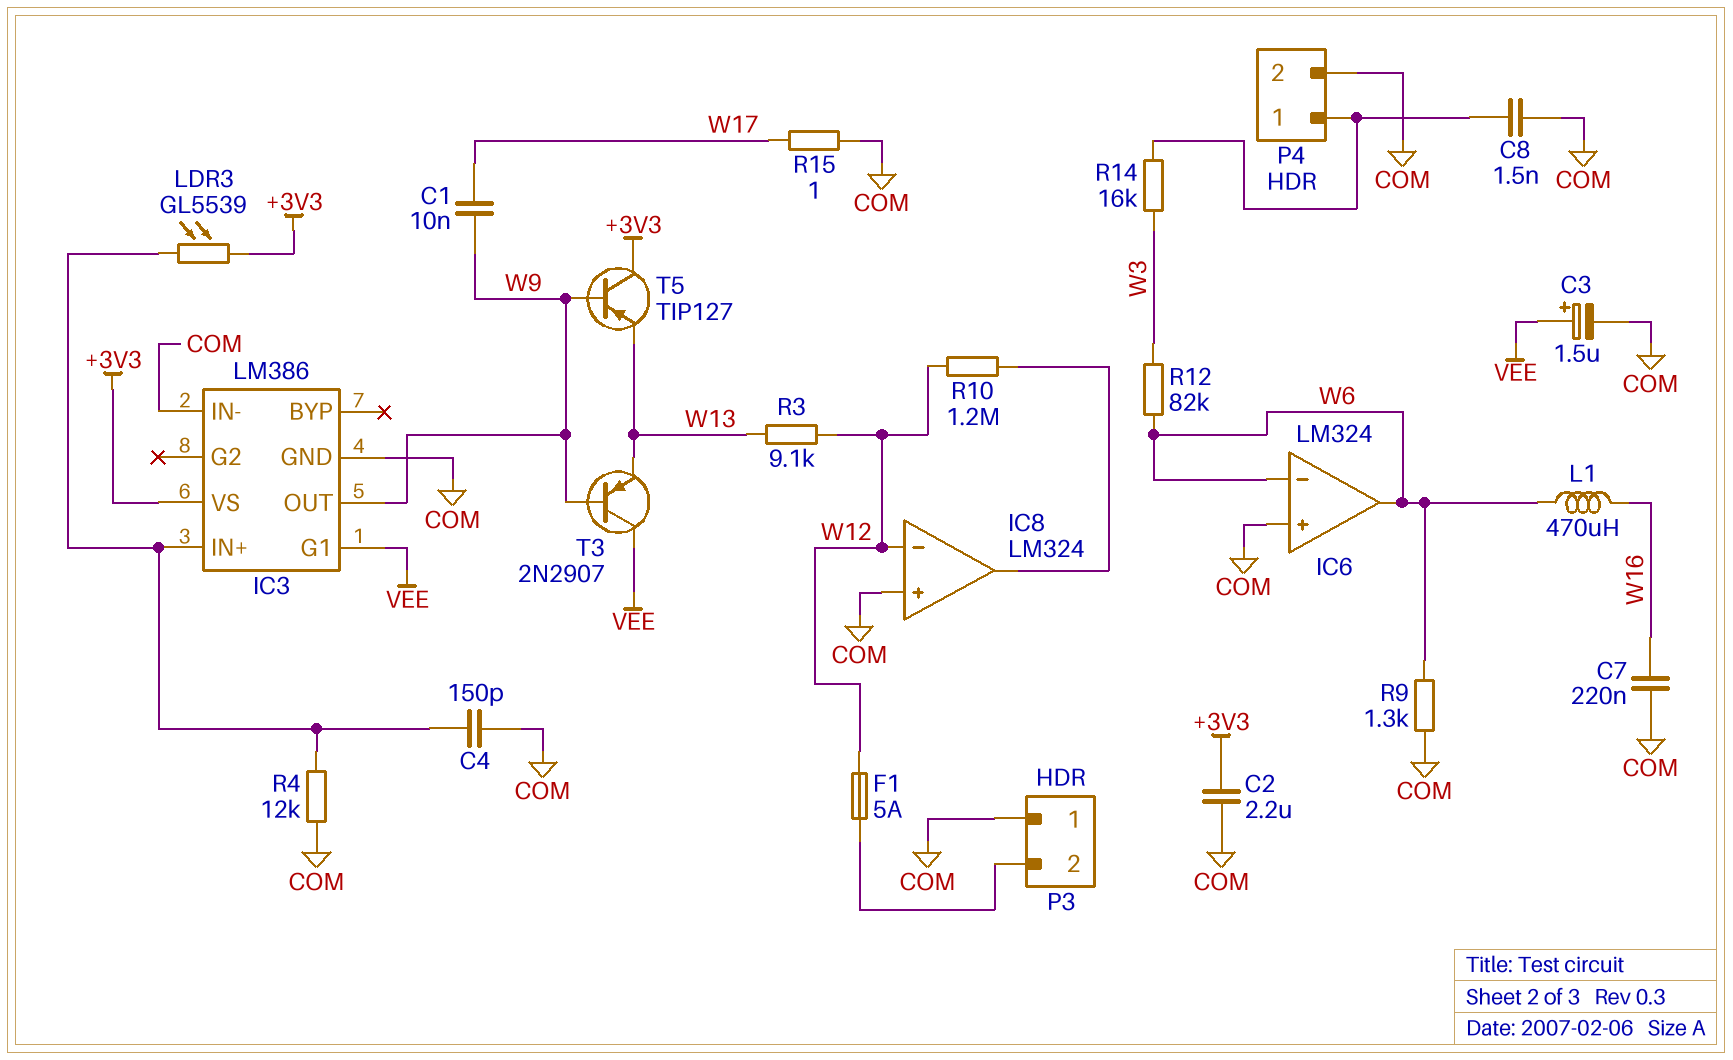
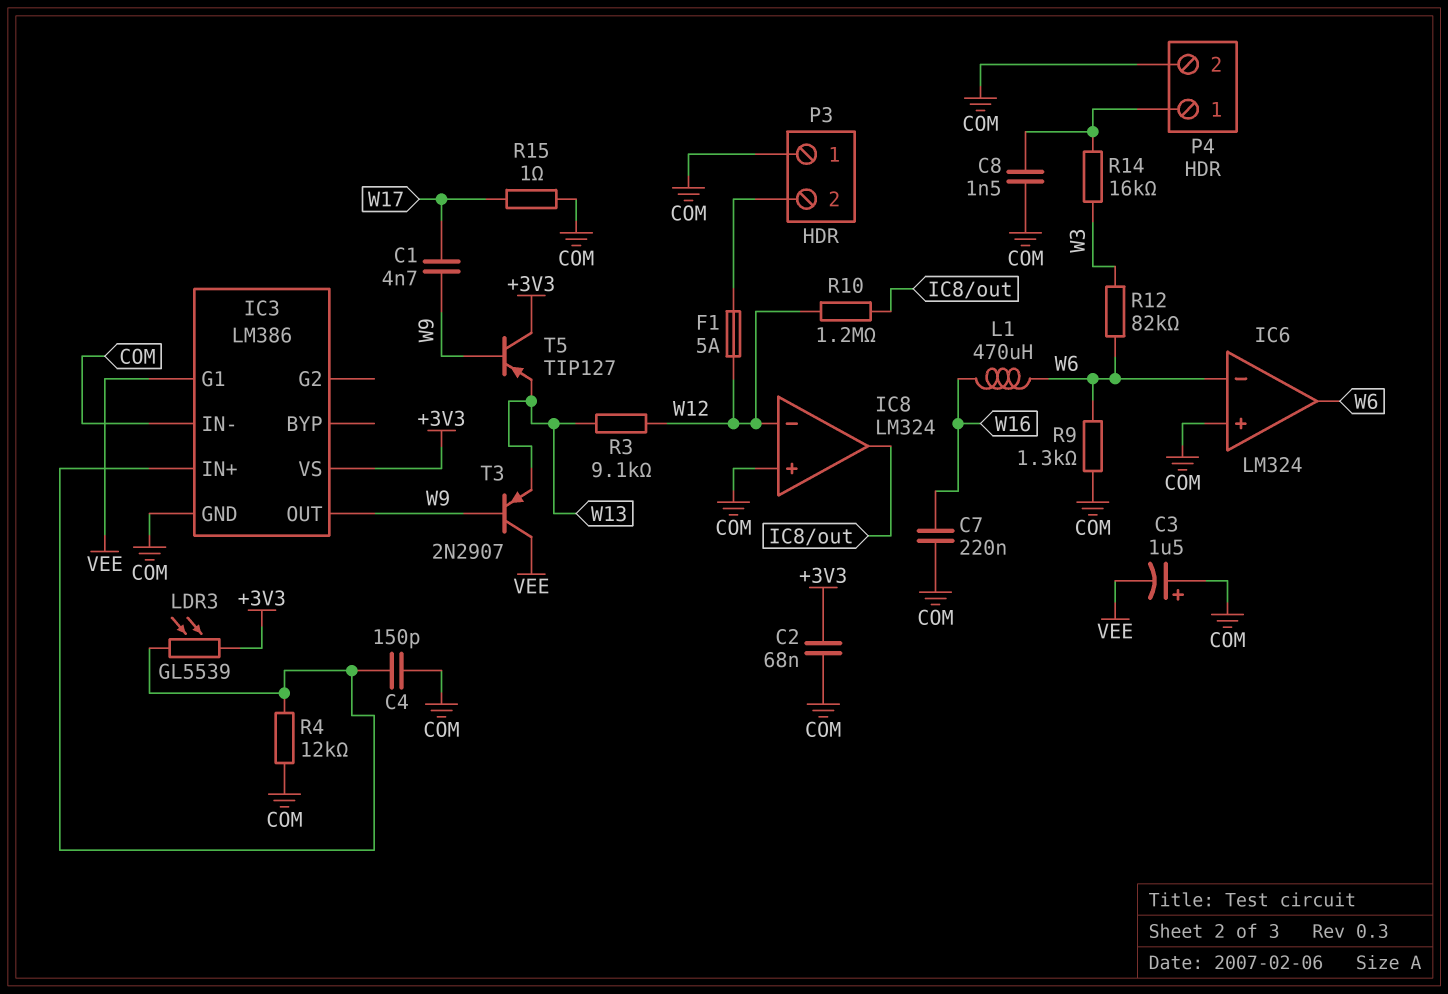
C1: 10nF (W9, W17) -> 4.7nF (W9, W17)
C2: 2.2uF (+3V3, COM) -> 68nF (+3V3, COM)
C3: 1.5uF (plus VEE, minus COM) -> 1.5uF (plus COM, minus VEE)

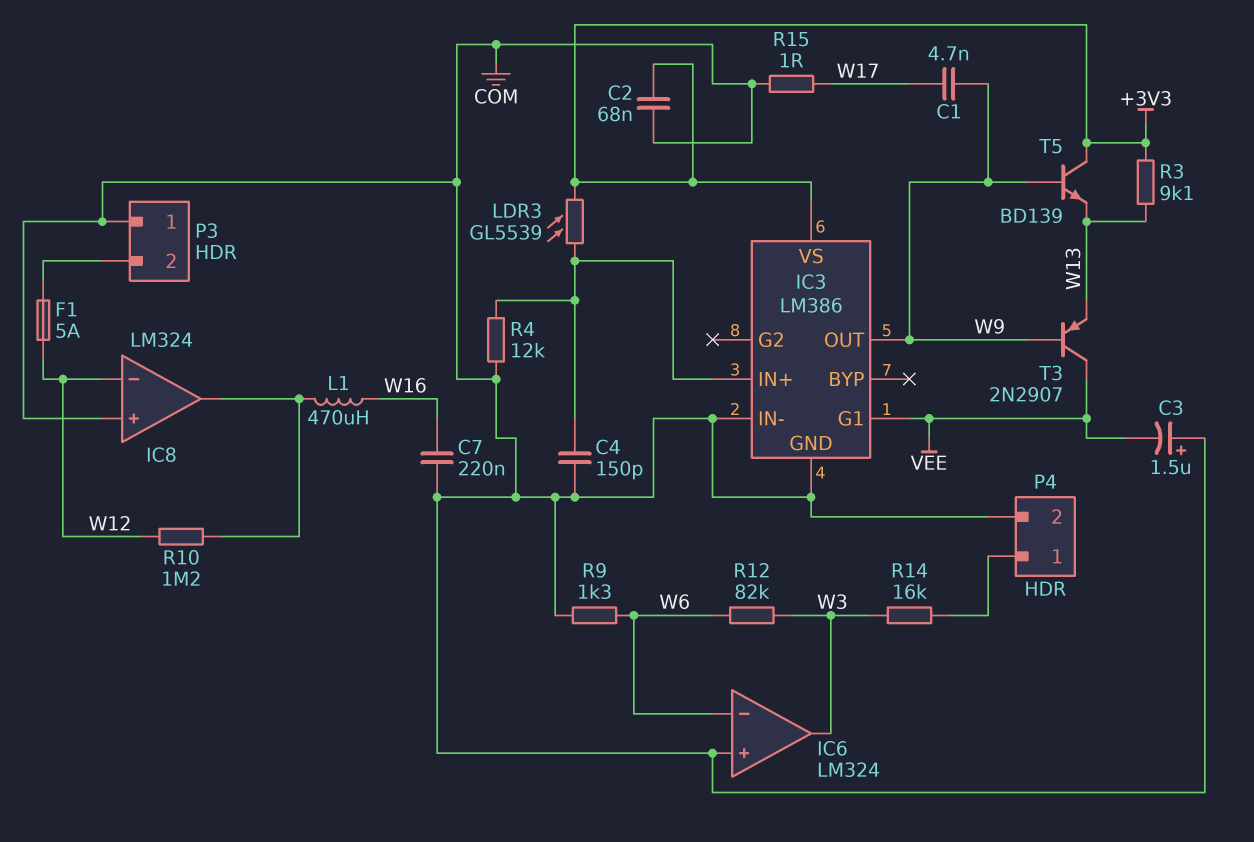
C8: 1.5nF (COM, P4/1) -> none
IC6 pin out: W6 -> W3
L1: 470uH (W6, W16) -> 470uH (IC8/out, W16)
R3: 9.1k (W12, W13) -> 9.1k (+3V3, W13)
T5: PNP TIP127 (B W9, C +3V3, E W13) -> NPN BD139 (B W9, C +3V3, E W13)

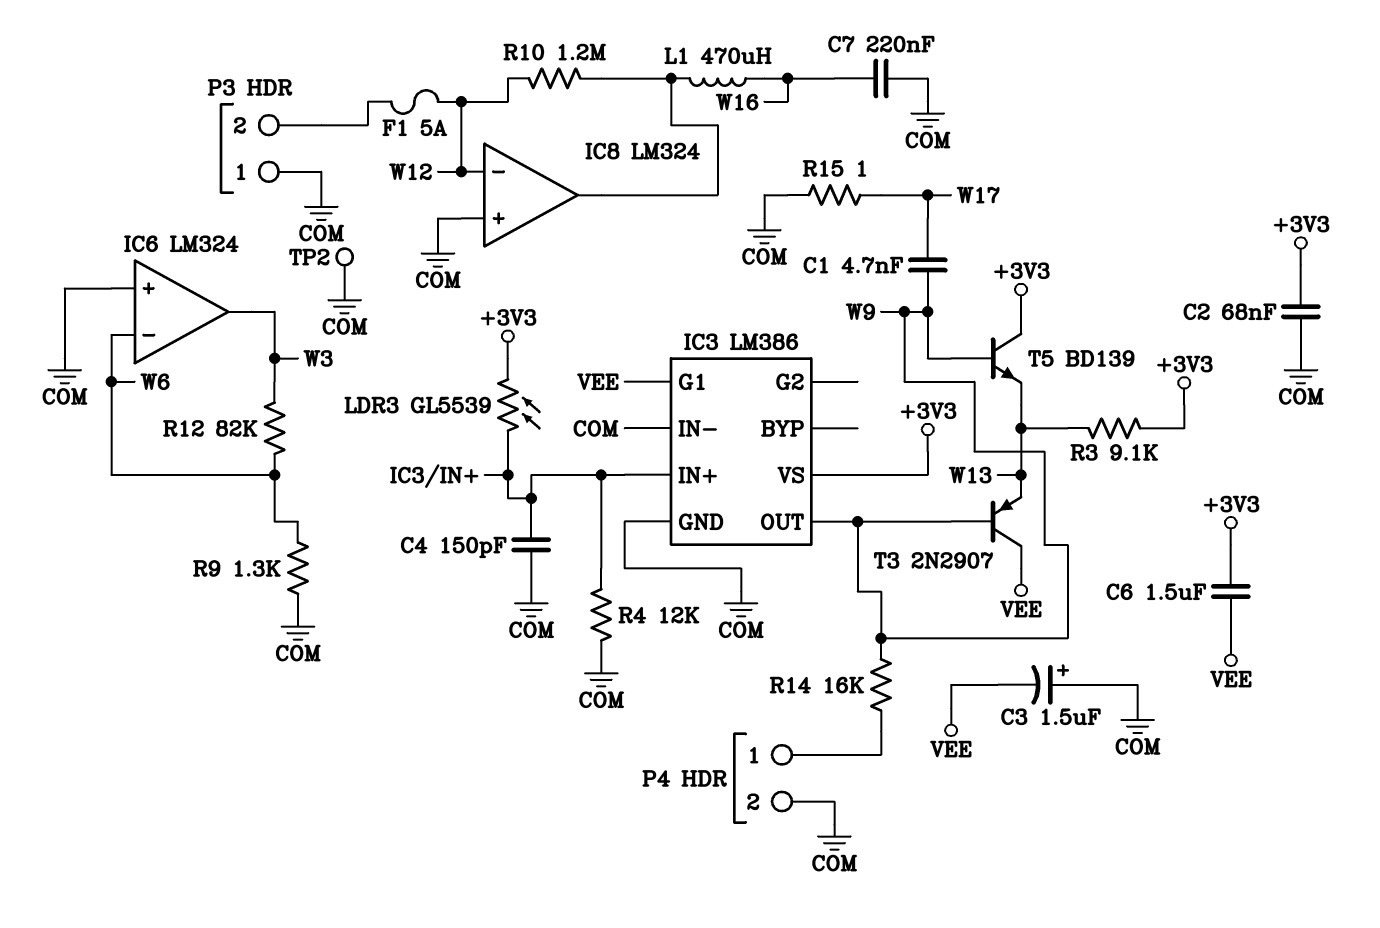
C6: none -> 1.5uF (+3V3, VEE)
R14: 16k (P4/1, W3) -> 16k (P4/1, W9)
TP2: none -> test point (COM)

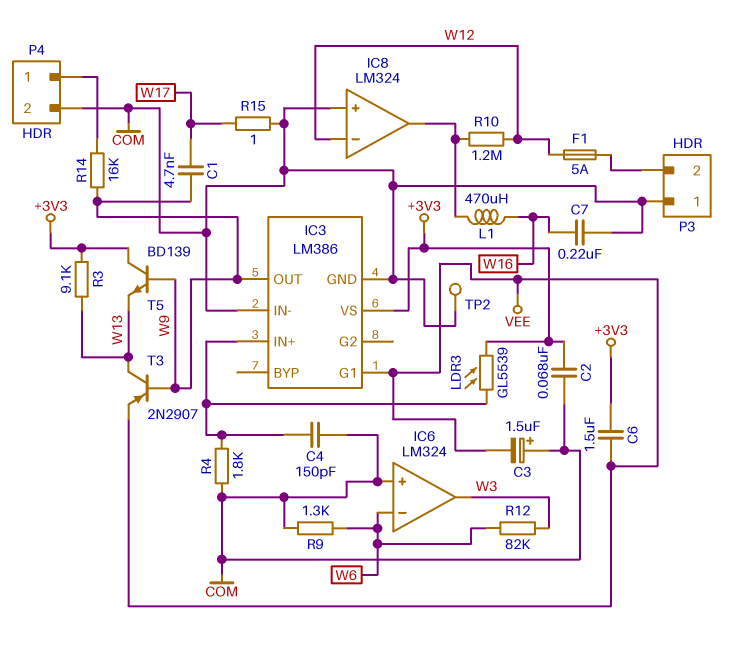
R4: 12k (COM, IC3/IN+) -> 1.8k (COM, IC3/IN+)
T3: PNP 2N2907 (B W9, C VEE, E W13) -> PNP 2N2907 (B W9, C W13, E VEE)

